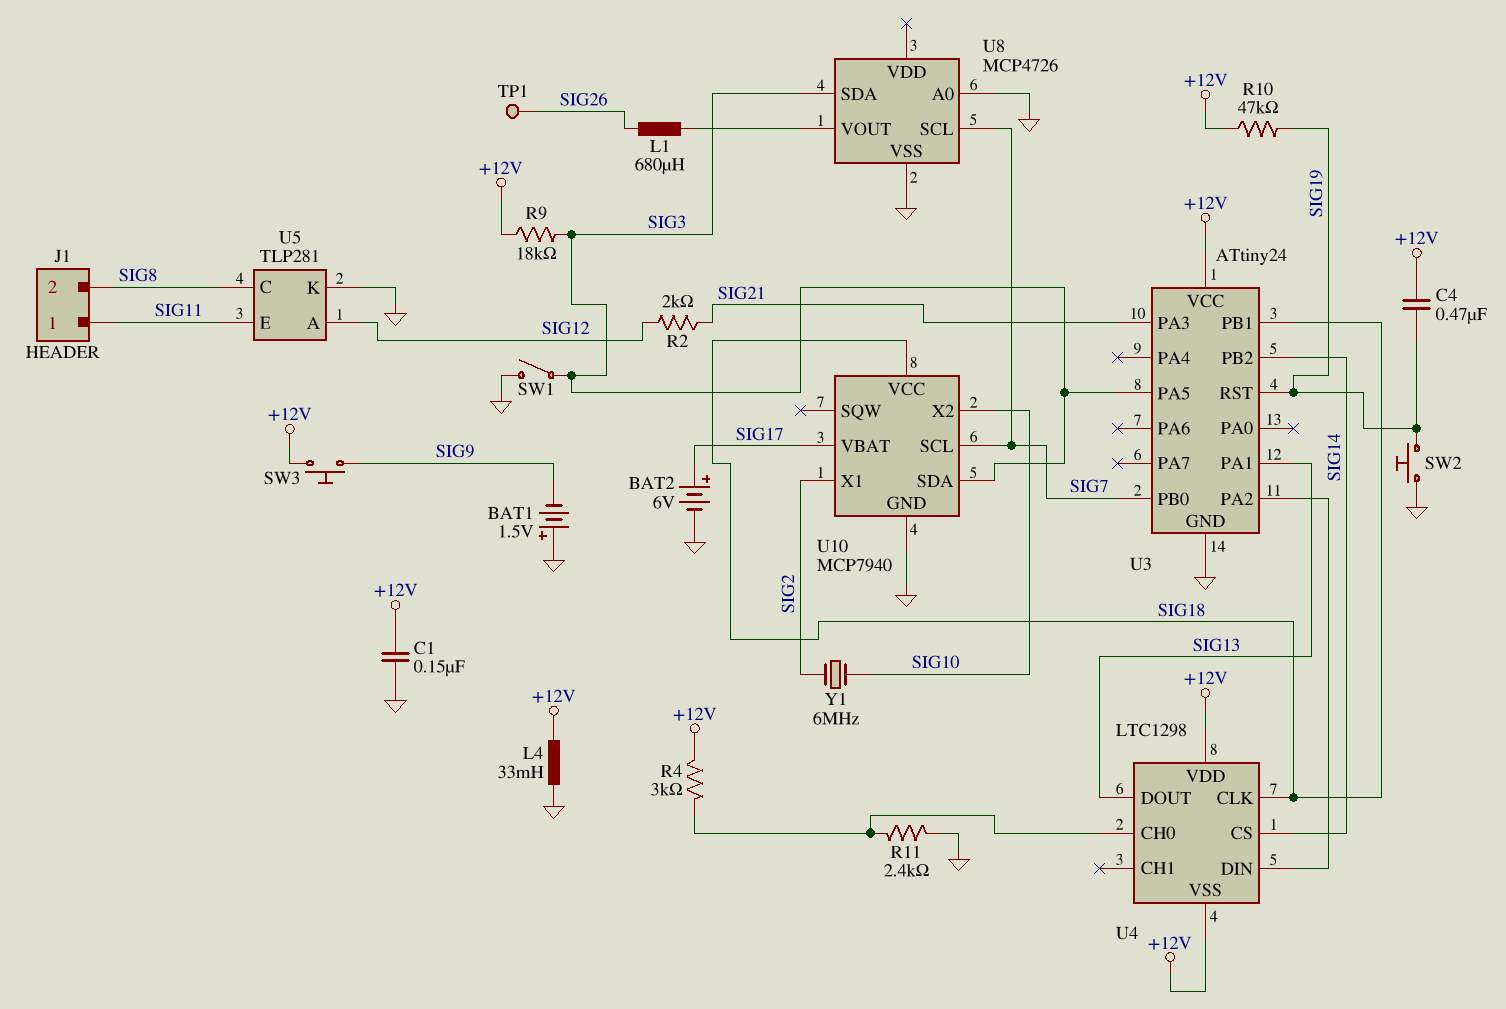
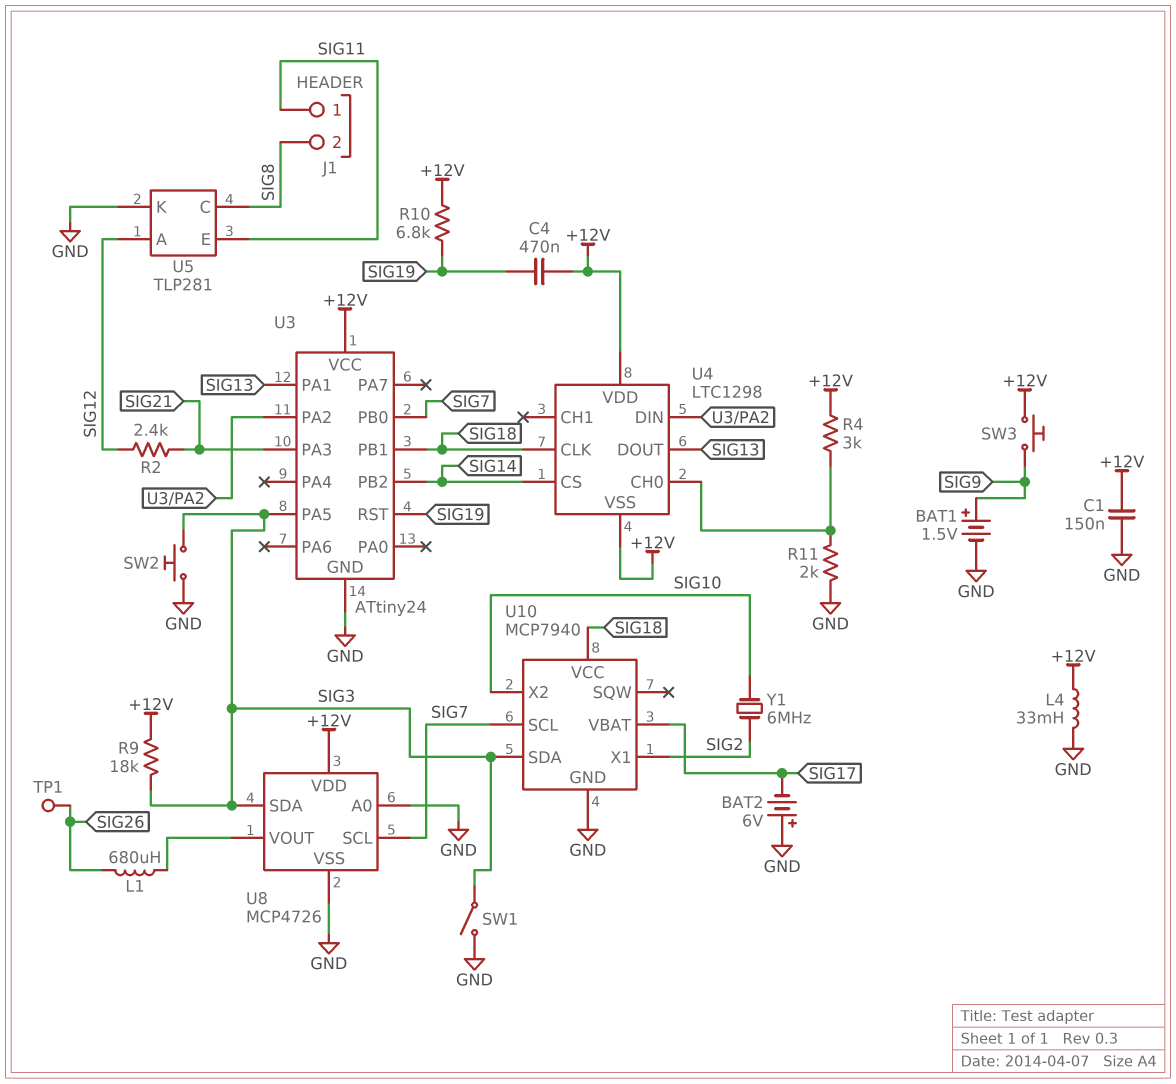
BAT1: 1.5V (plus GND, minus SIG9) -> 1.5V (plus SIG9, minus GND)
BAT2: 6V (plus SIG17, minus GND) -> 6V (plus GND, minus SIG17)
R2: 2k (SIG12, SIG21) -> 2.4k (SIG12, SIG21)
R10: 47k (+12V, SIG19) -> 6.8k (+12V, SIG19)
R11: 2.4k (GND, U4/CH0) -> 2k (GND, U4/CH0)
SW2: button (GND, SIG19) -> button (GND, SIG3)
U8 pin VDD: none -> +12V

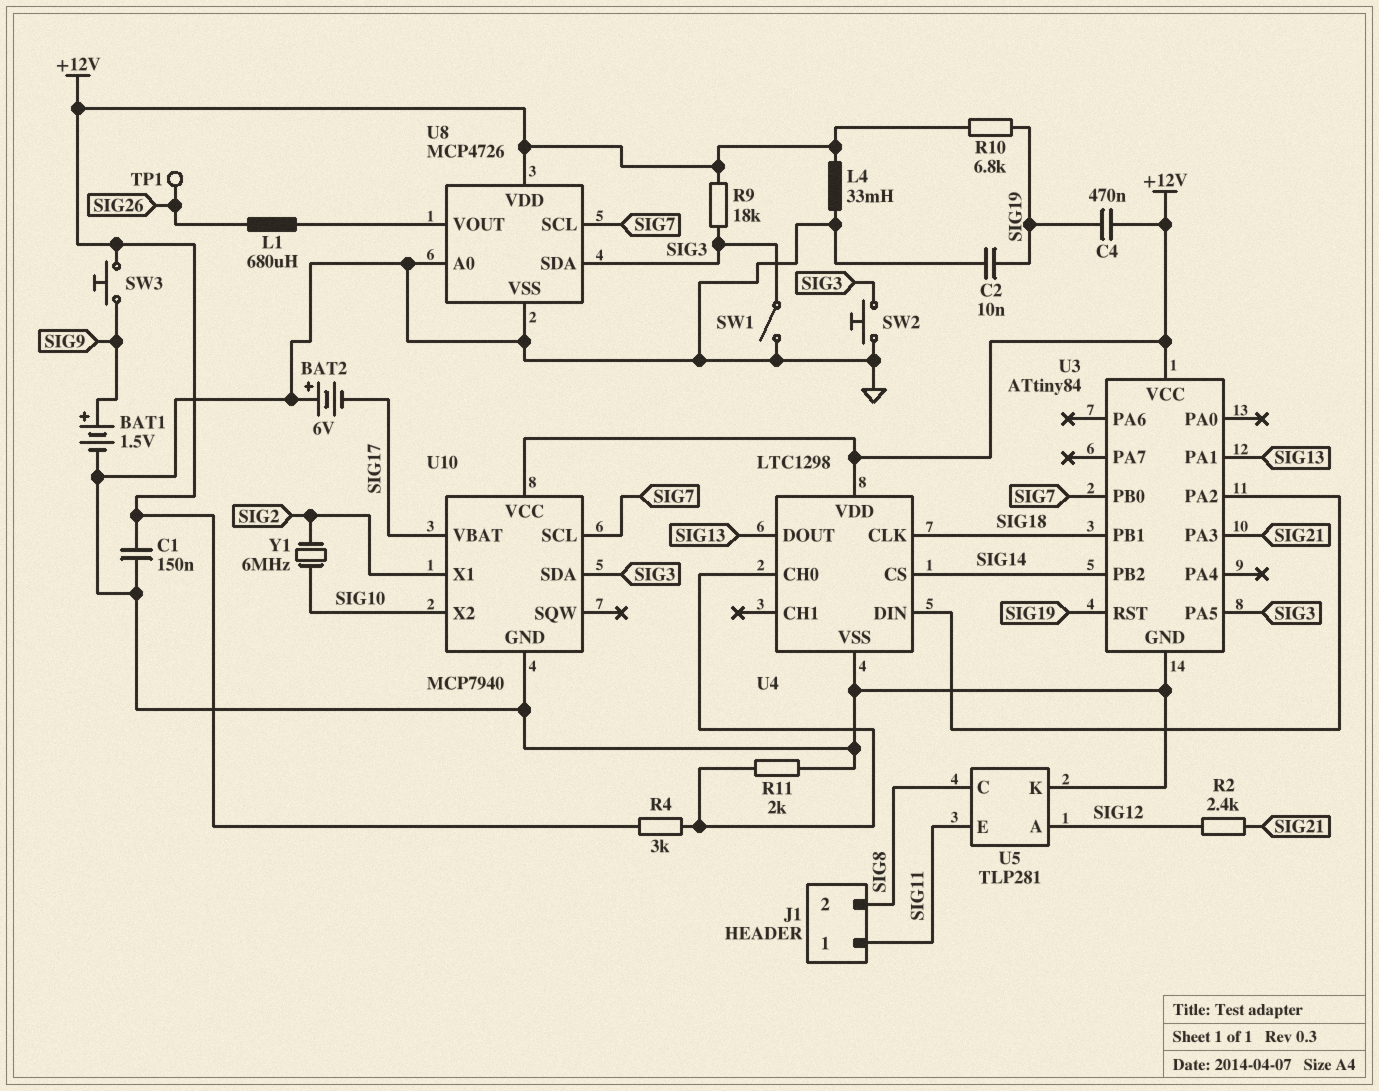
C2: none -> 10nF (GND, SIG19)
U3: ATtiny24 -> ATtiny84
U4 pin VSS: +12V -> GND
U10 pin VCC: SIG18 -> +12V

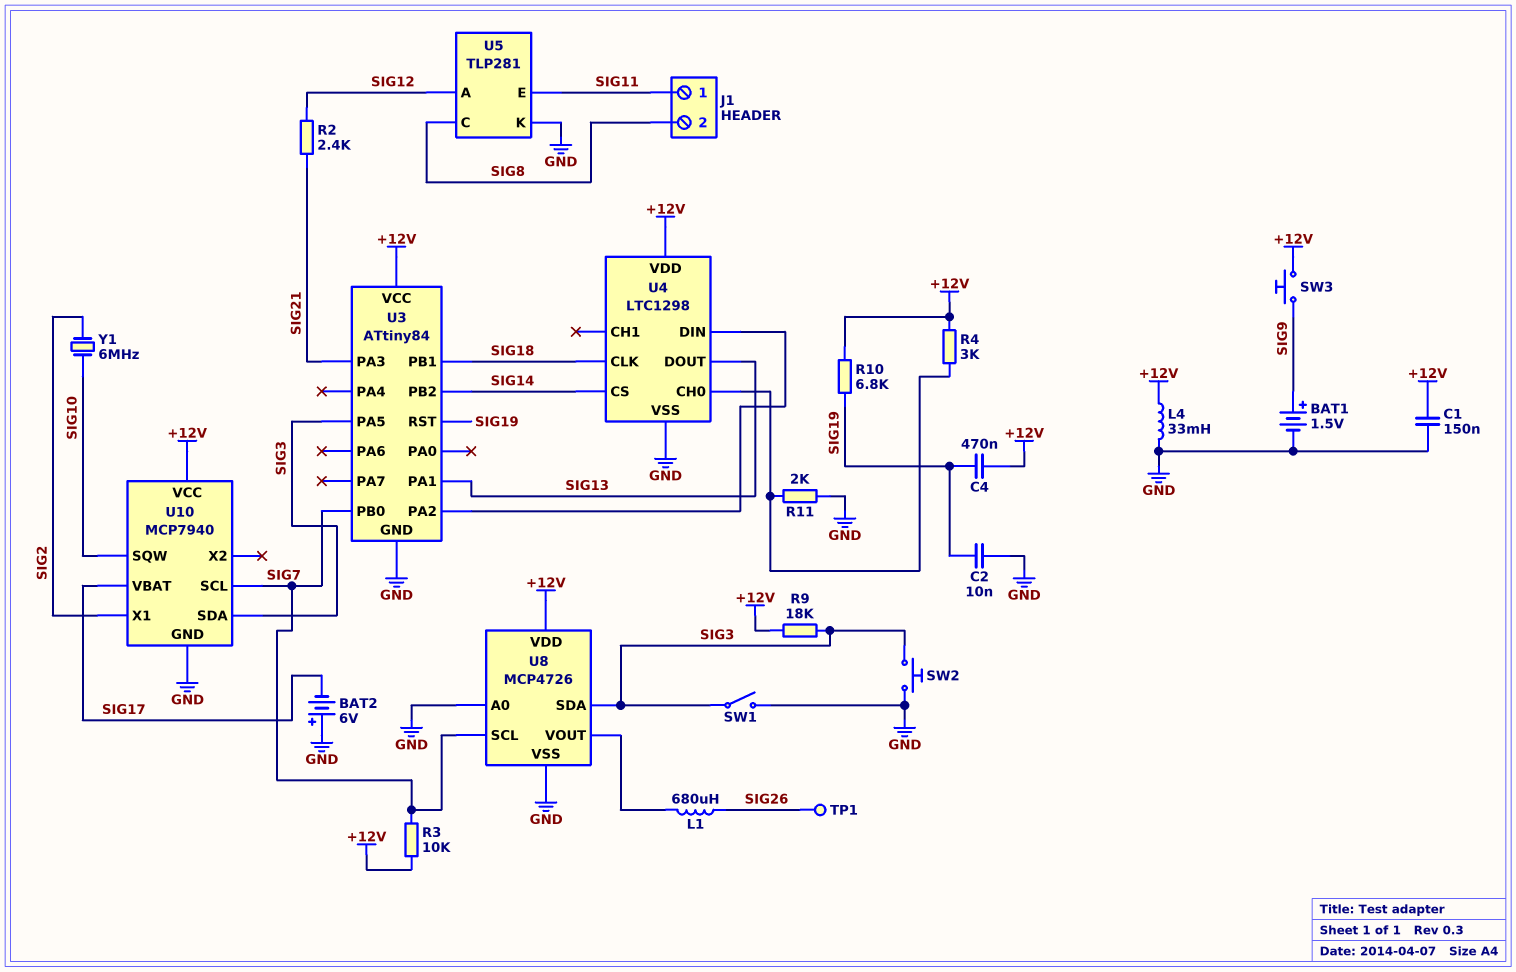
R3: none -> 10k (+12V, SIG7)
U10 pin SQW: none -> SIG10
U10 pin X2: SIG10 -> none

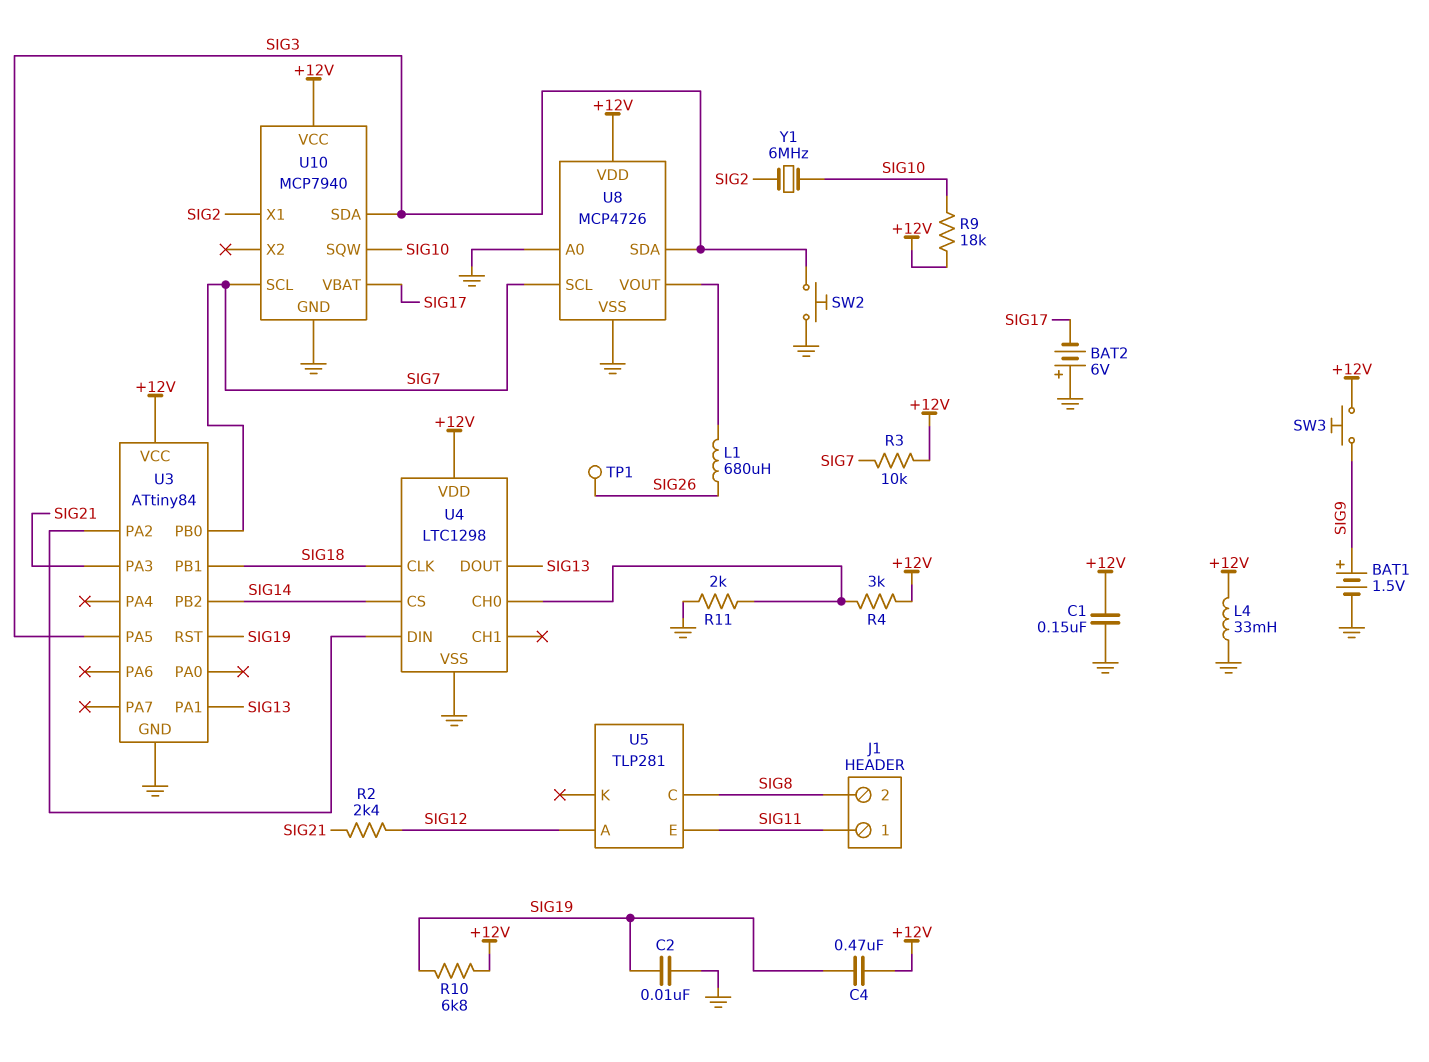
R9: 18k (+12V, SIG3) -> 18k (+12V, SIG10)
SW1: switch (GND, SIG3) -> none
U5 pin K: GND -> none

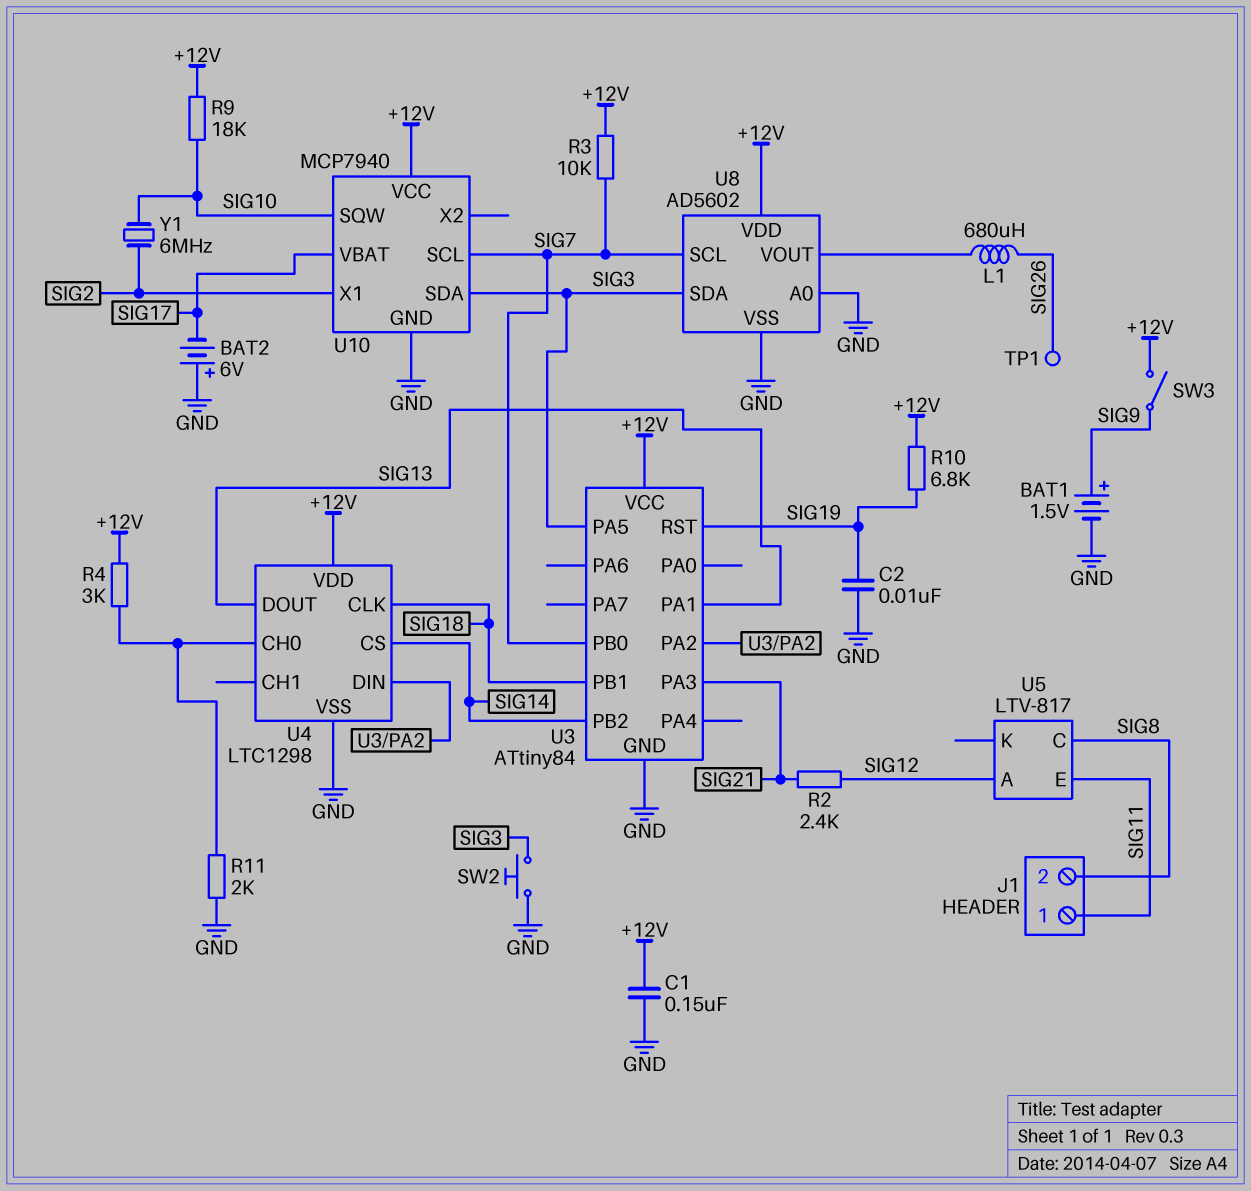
C4: 470nF (+12V, SIG19) -> none
L4: 33mH (+12V, GND) -> none
SW3: button (+12V, SIG9) -> switch (+12V, SIG9)
U5: TLP281 -> LTV-817
U8: MCP4726 -> AD5602

